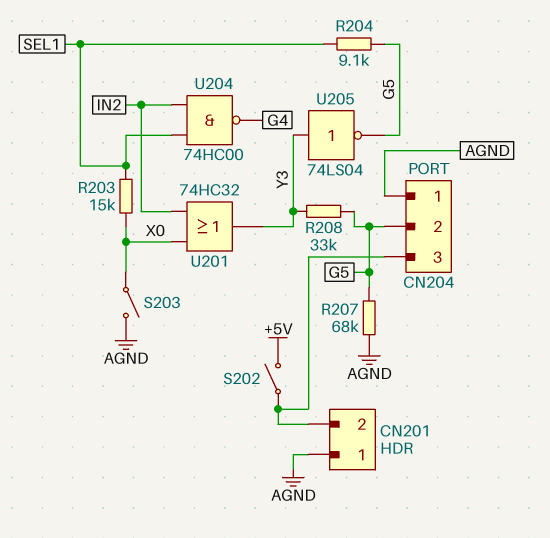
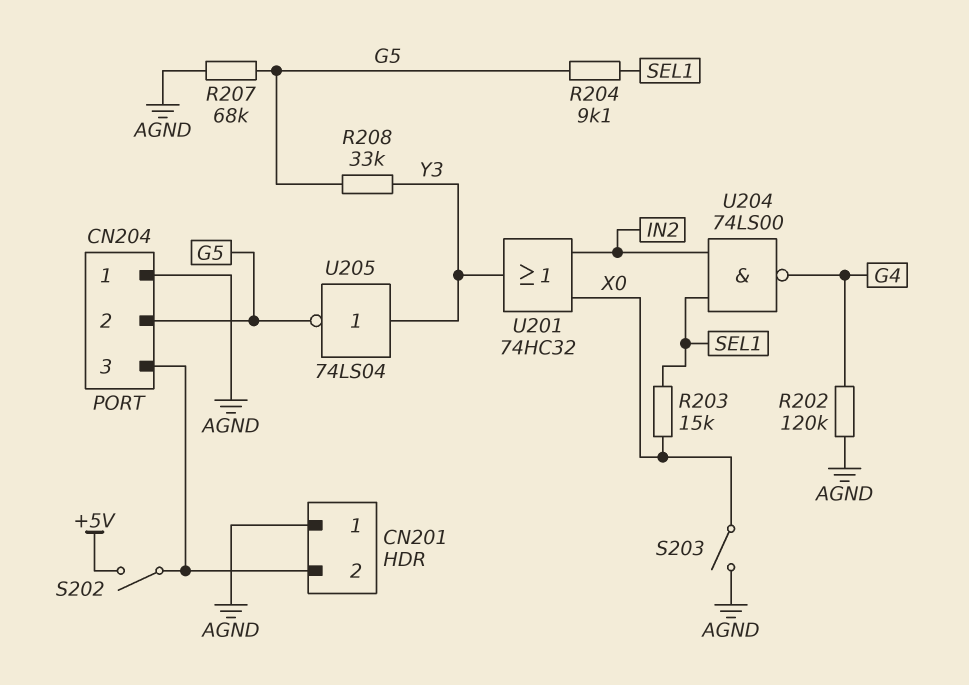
R202: none -> 120k (AGND, G4)
U204: NAND 74HC00 (in IN2, in SEL1, out G4) -> NAND 74LS00 (in IN2, in SEL1, out G4)

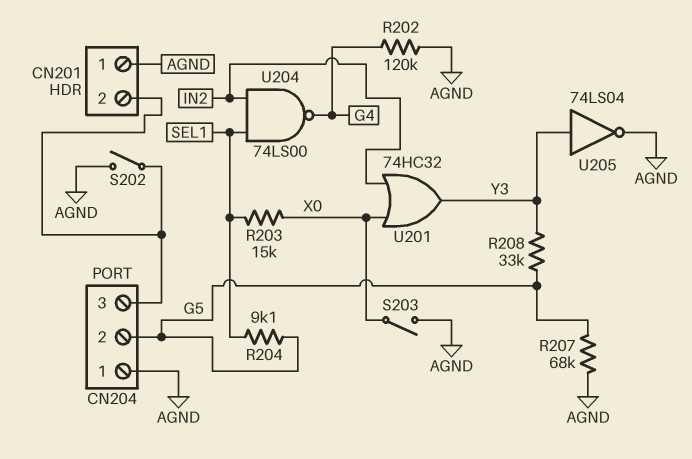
S202: switch (+5V, CN201/2) -> switch (AGND, CN201/2)
U205: NOT 74LS04 (in Y3, out G5) -> NOT 74LS04 (in Y3, out AGND)

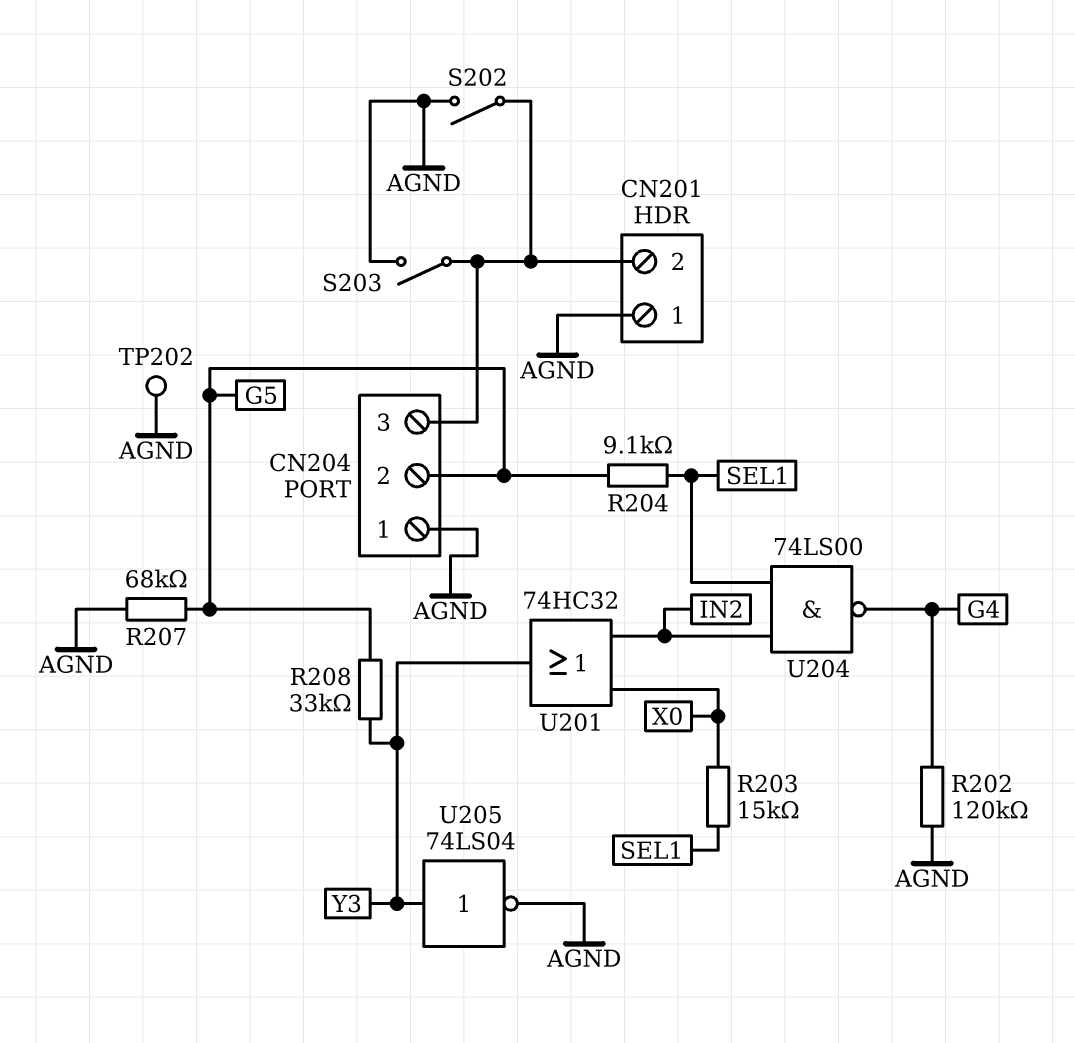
S203: switch (AGND, X0) -> switch (AGND, CN201/2)
TP202: none -> test point (AGND)

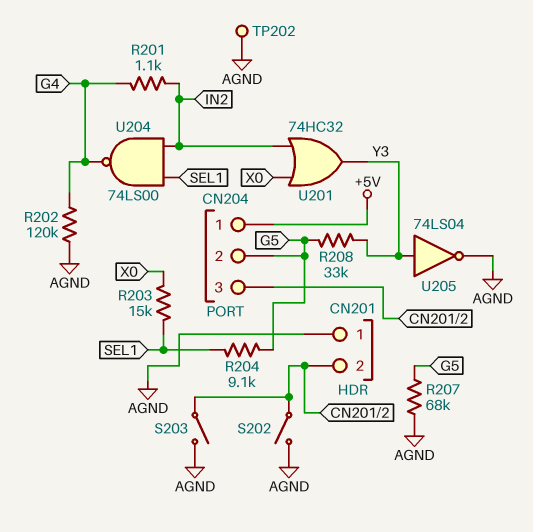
CN204 pin 1: AGND -> +5V
R201: none -> 1.1k (G4, IN2)

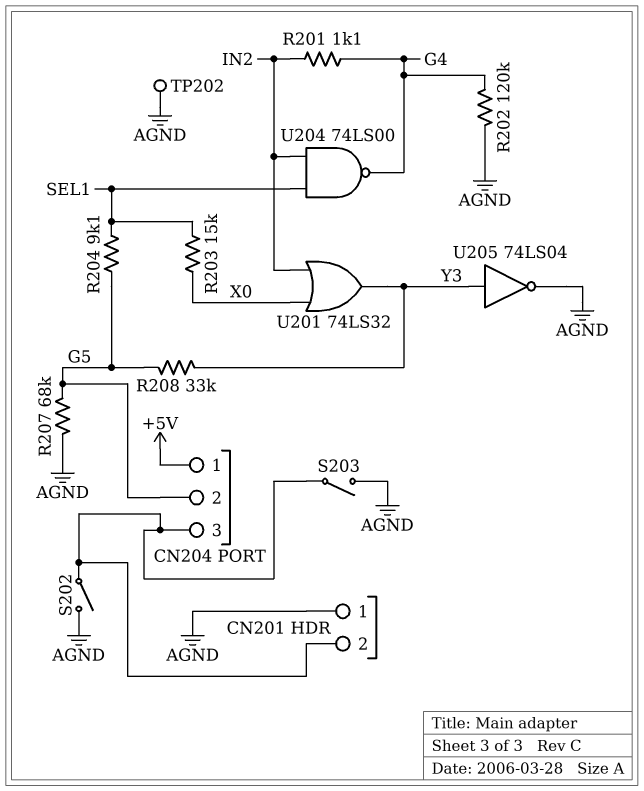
U201: OR 74HC32 (in IN2, in X0, out Y3) -> OR 74LS32 (in IN2, in X0, out Y3)

